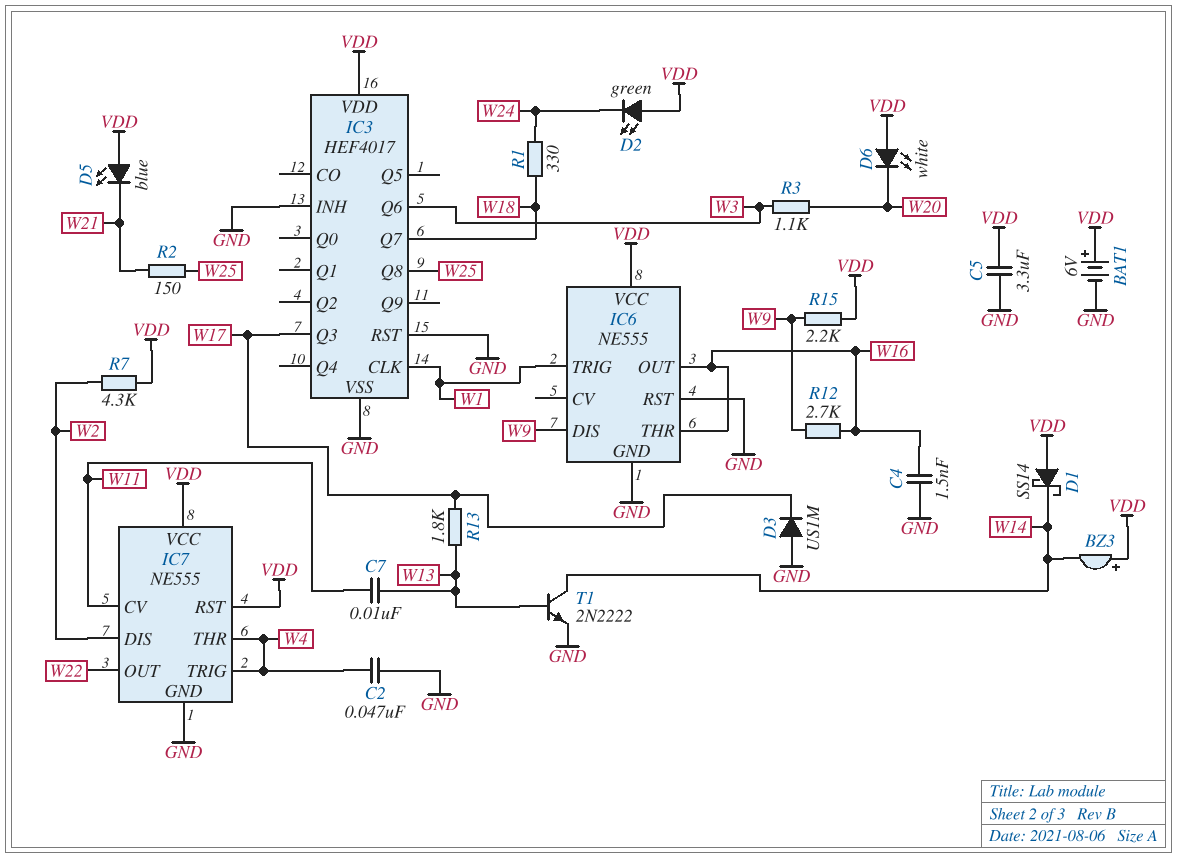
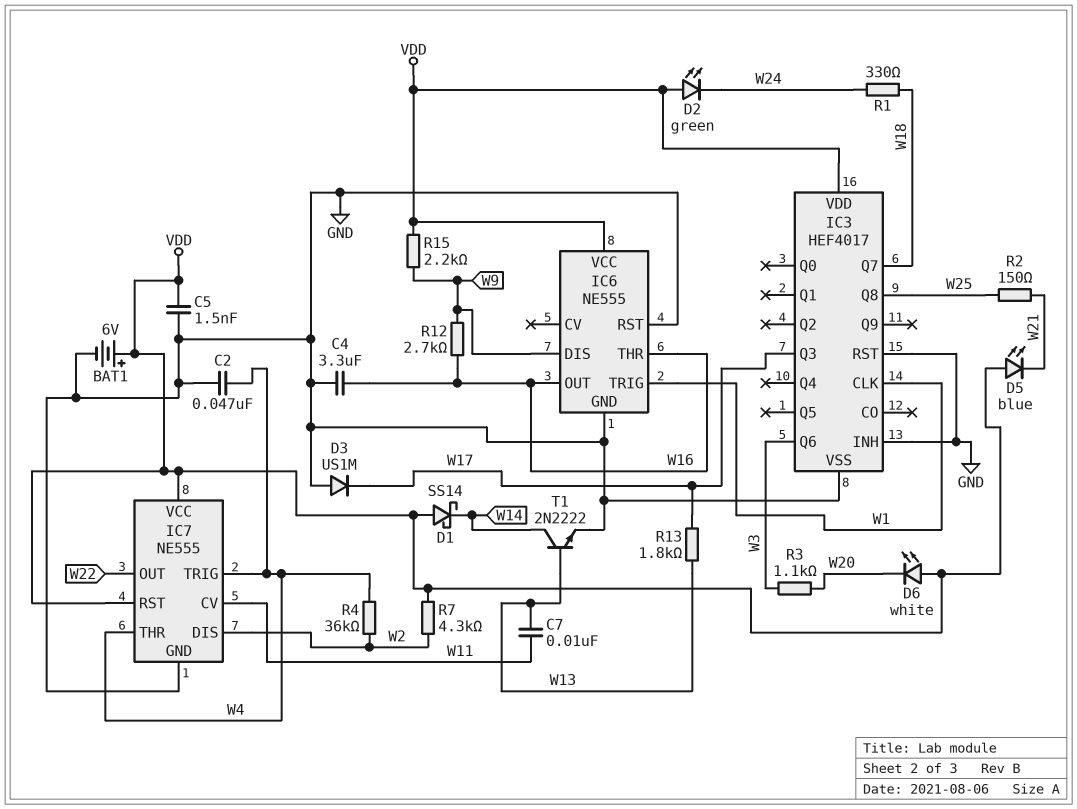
BZ3: buzzer (plus VDD, minus W14) -> none
C4: 1.5nF (GND, W16) -> 3.3uF (GND, W16)
C5: 3.3uF (GND, VDD) -> 1.5nF (GND, VDD)
R4: none -> 36k (W2, W4)

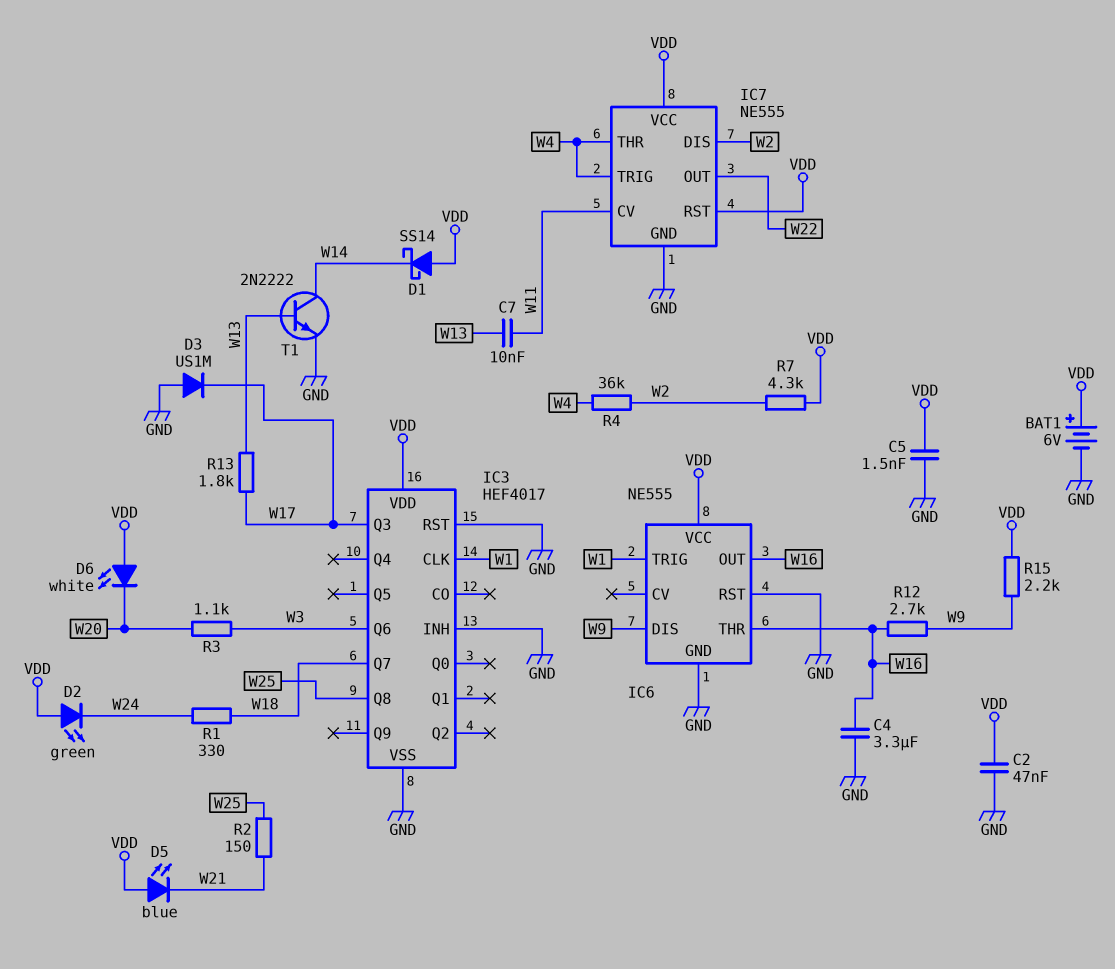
C2: 47nF (GND, W4) -> 47nF (GND, VDD)

